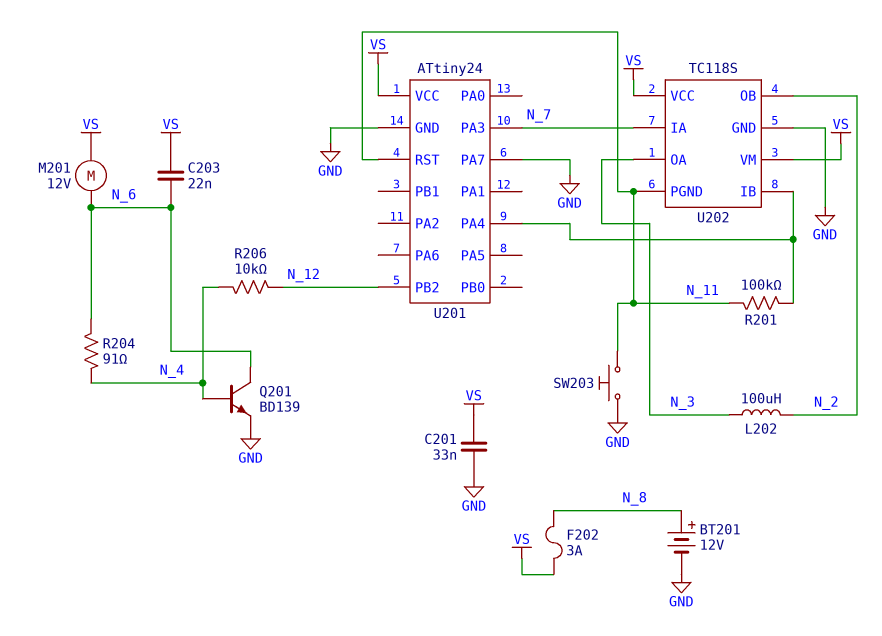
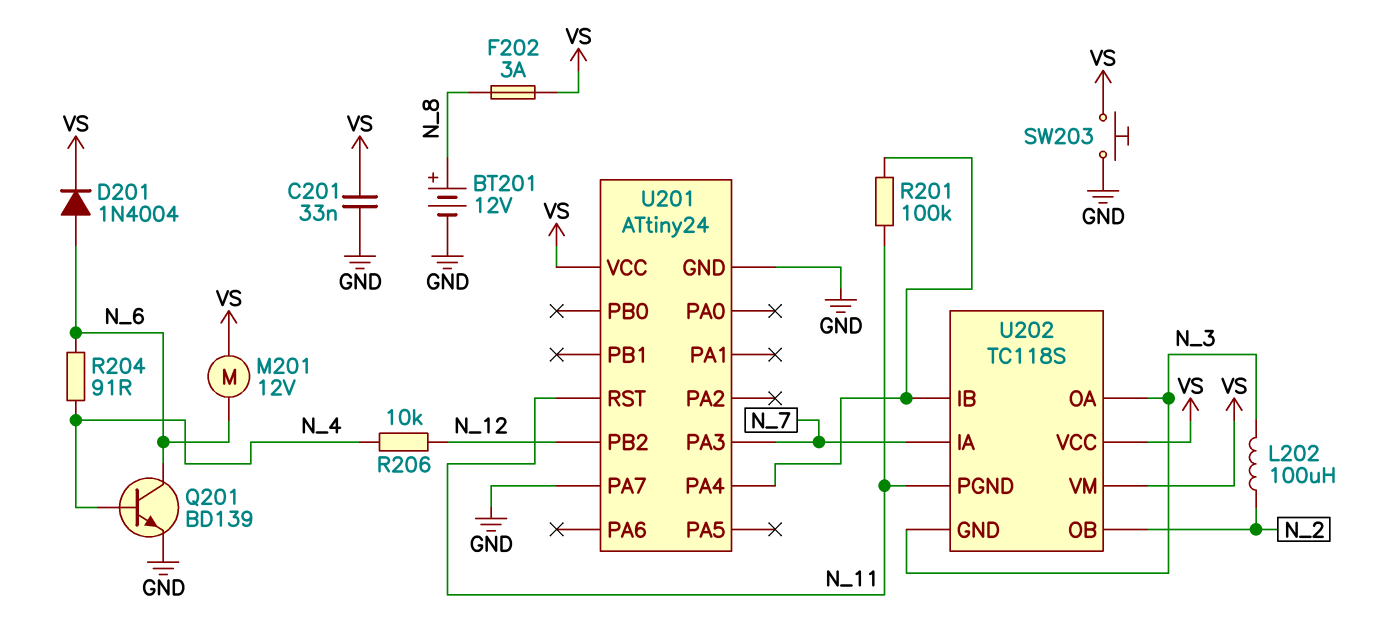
C203: 22nF (N_6, VS) -> none
D201: none -> diode 1N4004 (A N_6, K VS)
SW203: button (GND, N_11) -> button (GND, VS)
U202 pin GND: GND -> N_3

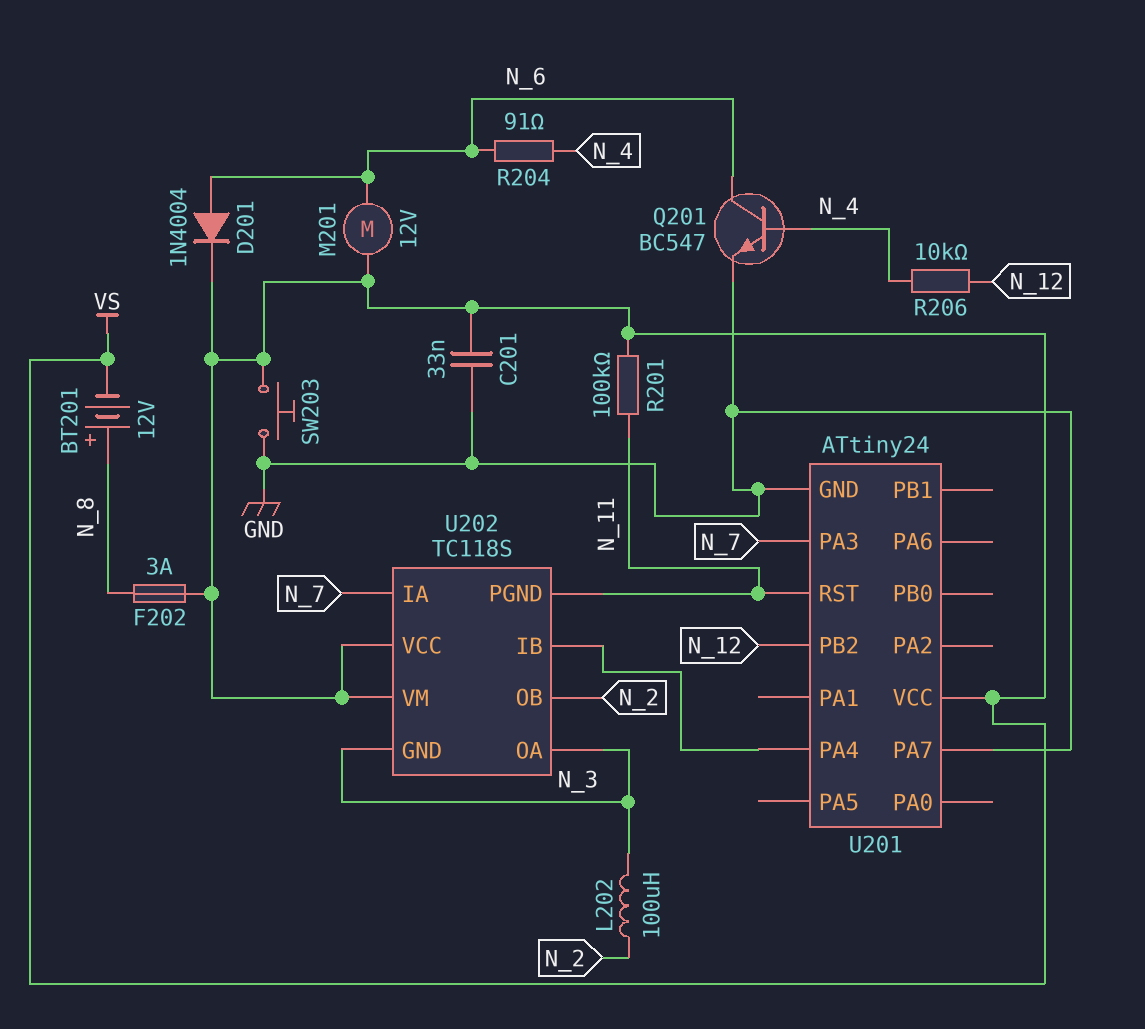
BT201: 12V (plus N_8, minus GND) -> 12V (plus N_8, minus VS)
Q201: NPN BD139 (B N_4, C N_6, E GND) -> NPN BC547 (B N_4, C N_6, E GND)
R201: 100k (N_11, U201/PA4) -> 100k (N_11, VS)

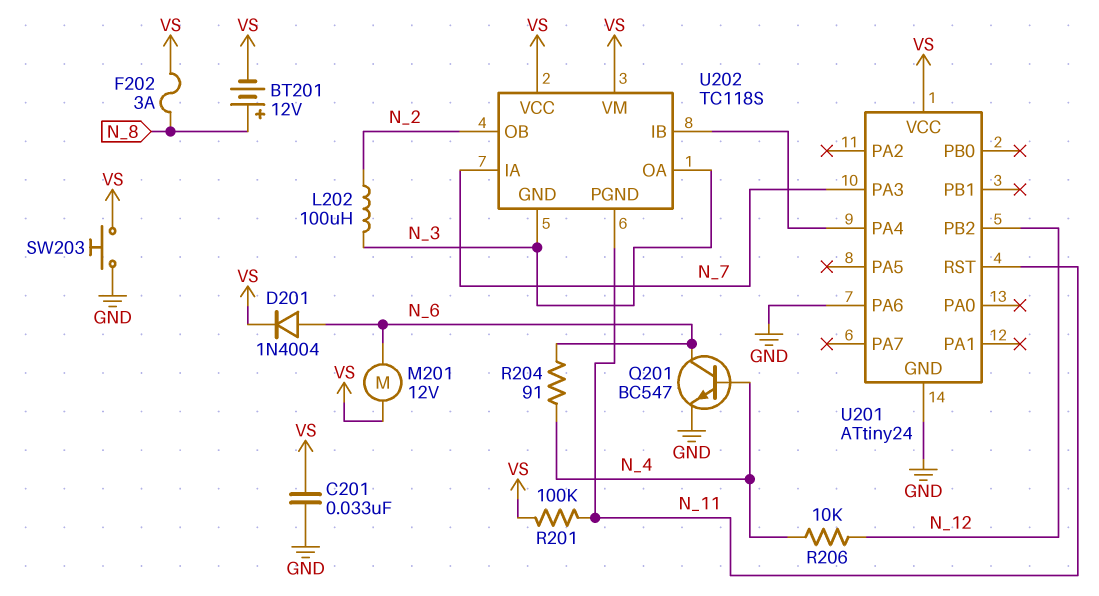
U201 pin PA6: none -> GND
U201 pin PA7: GND -> none

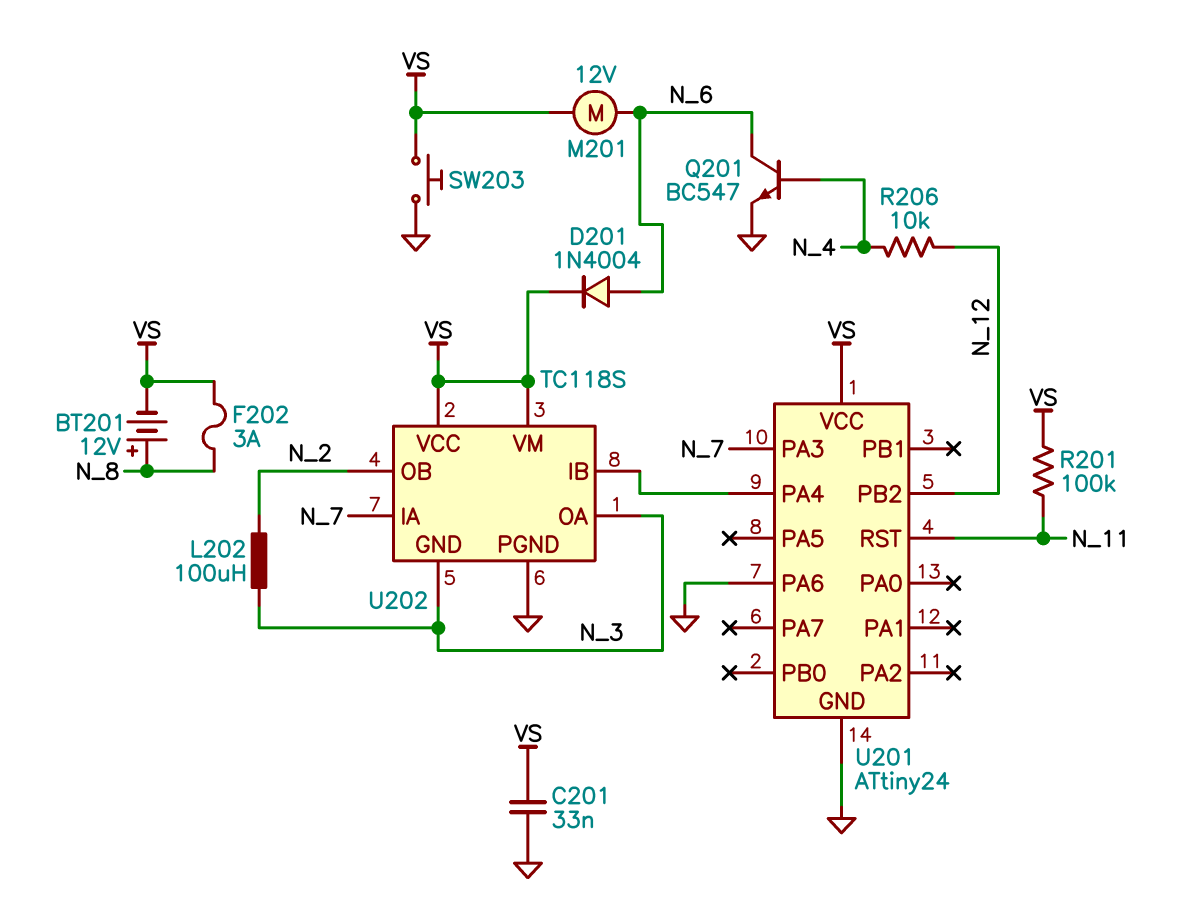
R204: 91 (N_4, N_6) -> none
U202 pin PGND: N_11 -> GND

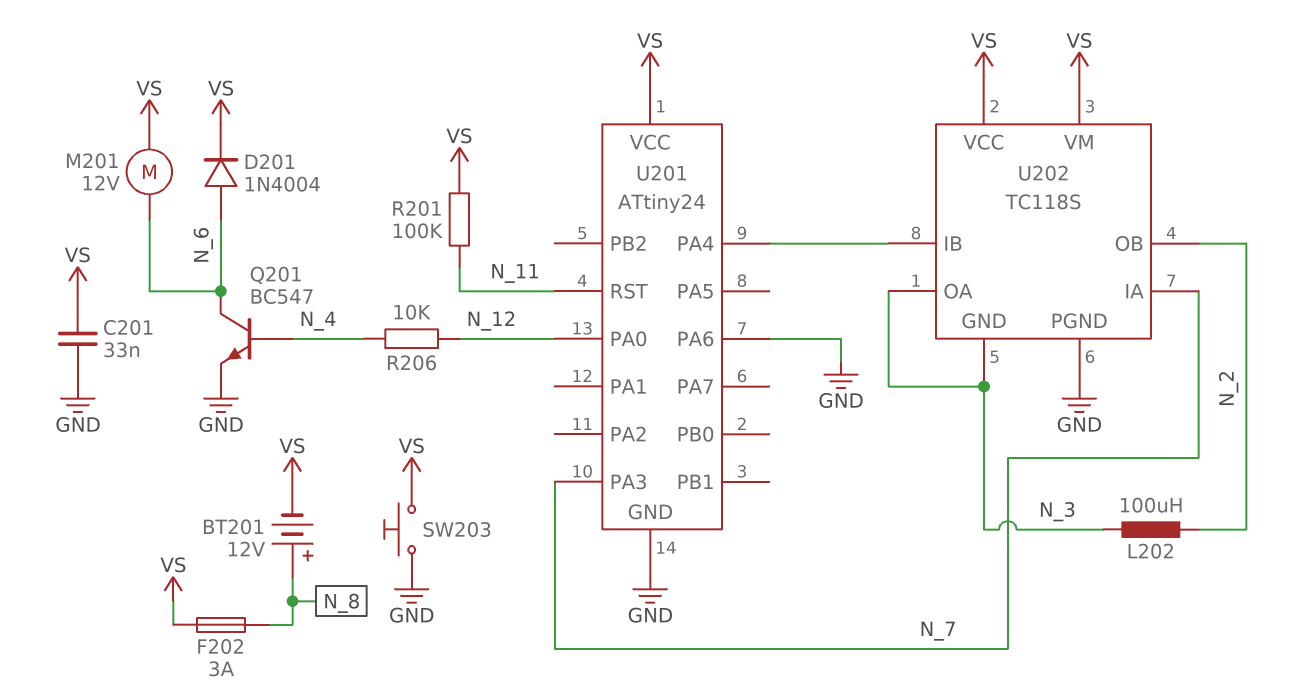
U201 pin PA0: none -> N_12
U201 pin PB2: N_12 -> none

